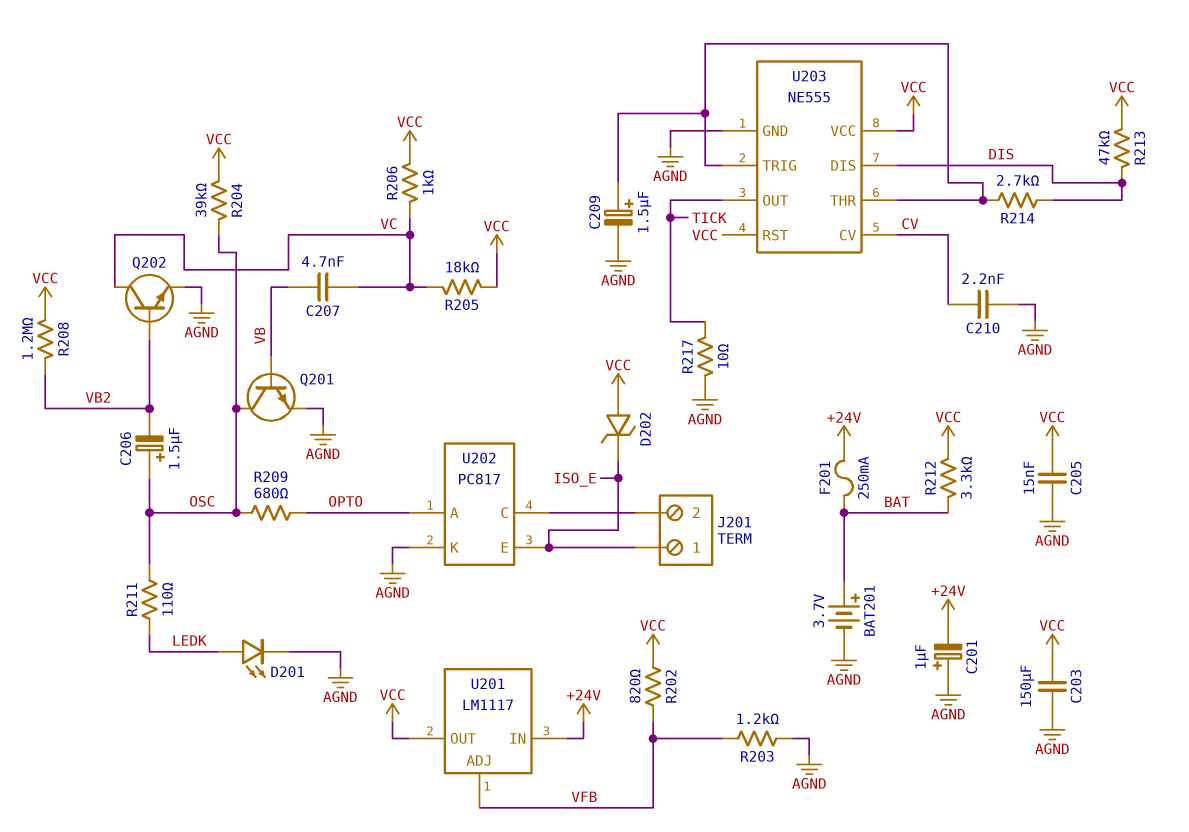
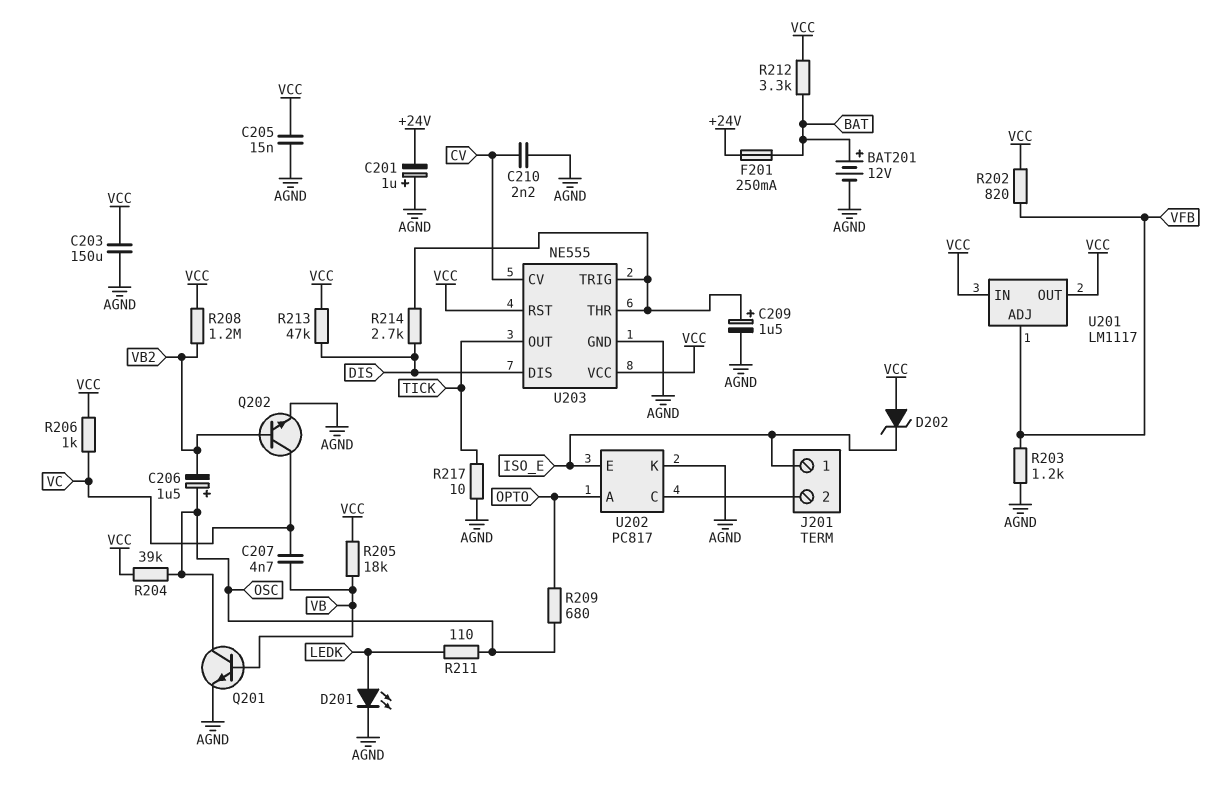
BAT201: 3.7V (plus BAT, minus AGND) -> 12V (plus BAT, minus AGND)
R205: 18k (VC, VCC) -> 18k (VB, VCC)
U201 pin IN: +24V -> VCC

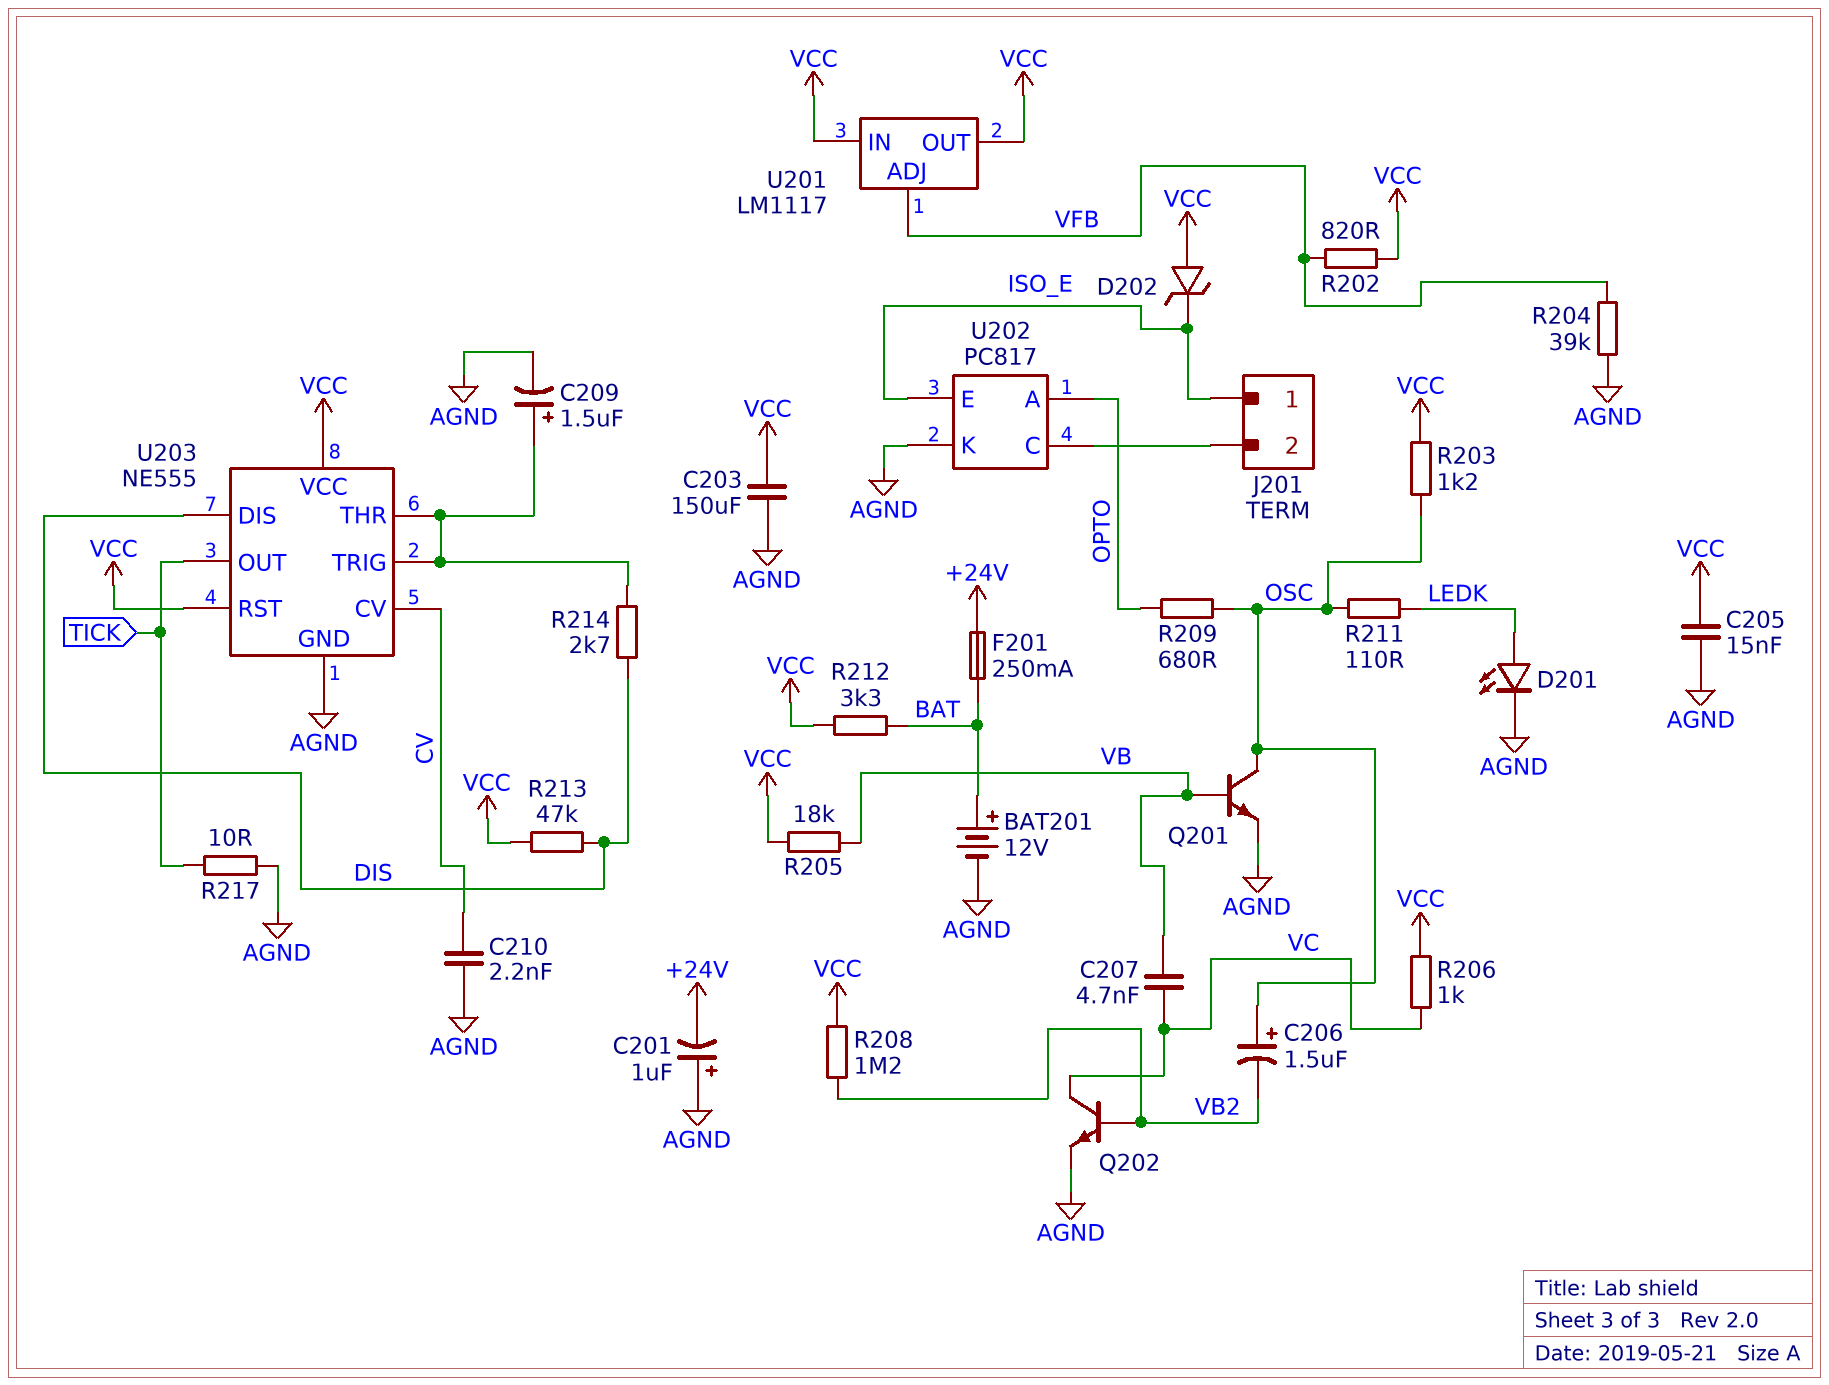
R203: 1.2k (AGND, VFB) -> 1.2k (OSC, VCC)
R204: 39k (OSC, VCC) -> 39k (AGND, VFB)

